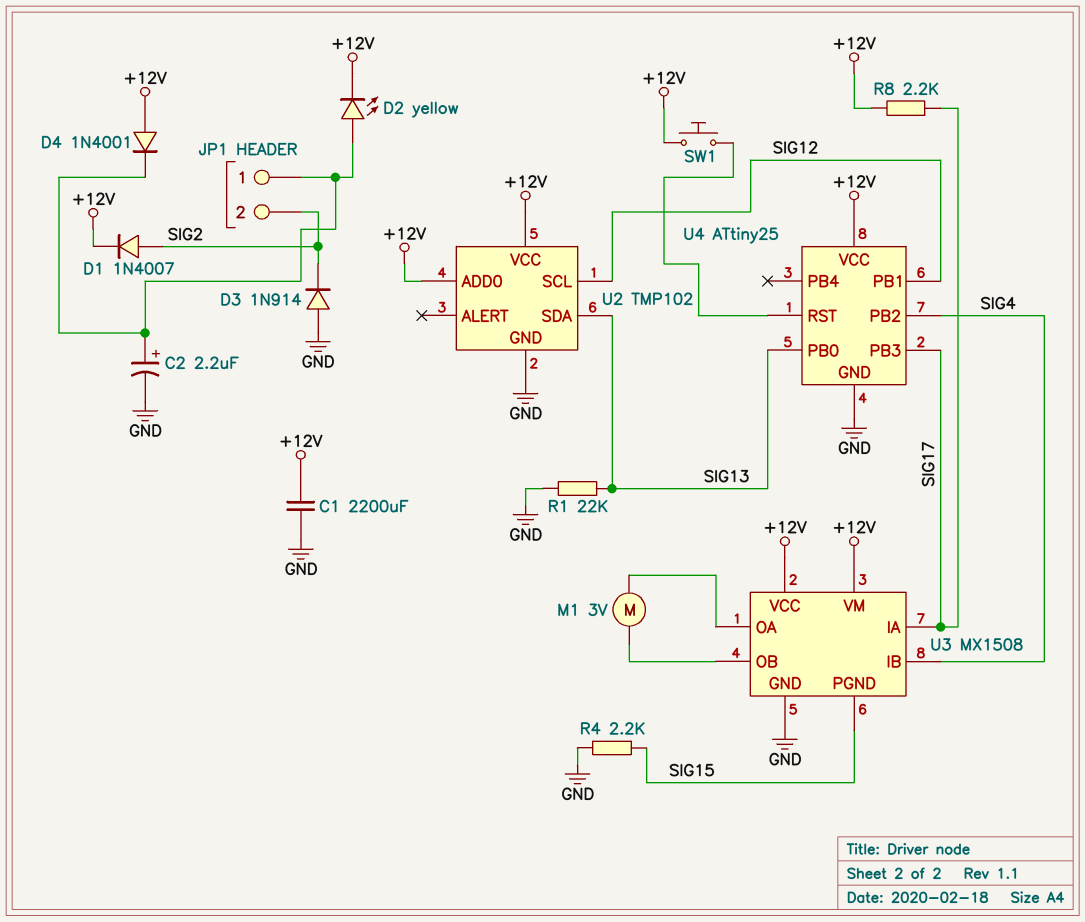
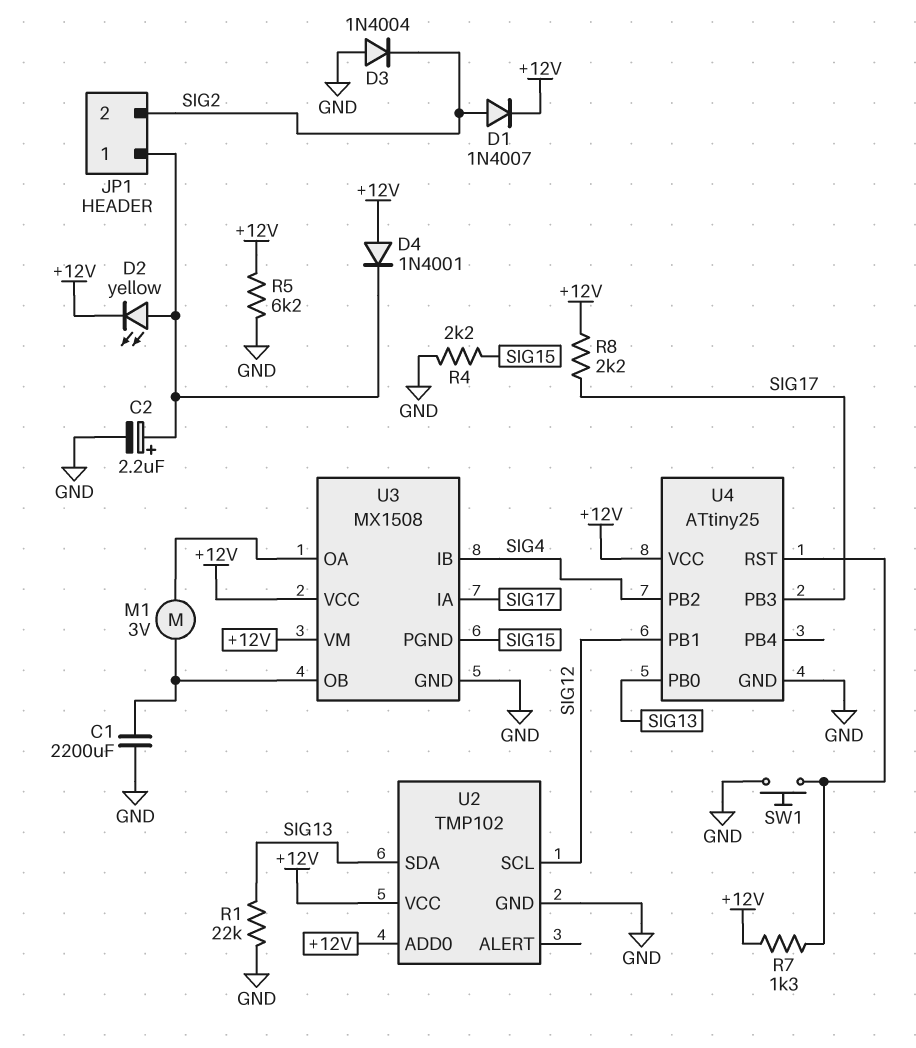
C1: 2200uF (+12V, GND) -> 2200uF (GND, U3/OB)
D3: diode 1N914 (A GND, K SIG2) -> diode 1N4004 (A GND, K SIG2)
R5: none -> 6.2k (+12V, GND)
R7: none -> 1.3k (+12V, U4/RST)
SW1: button (+12V, U4/RST) -> button (GND, U4/RST)

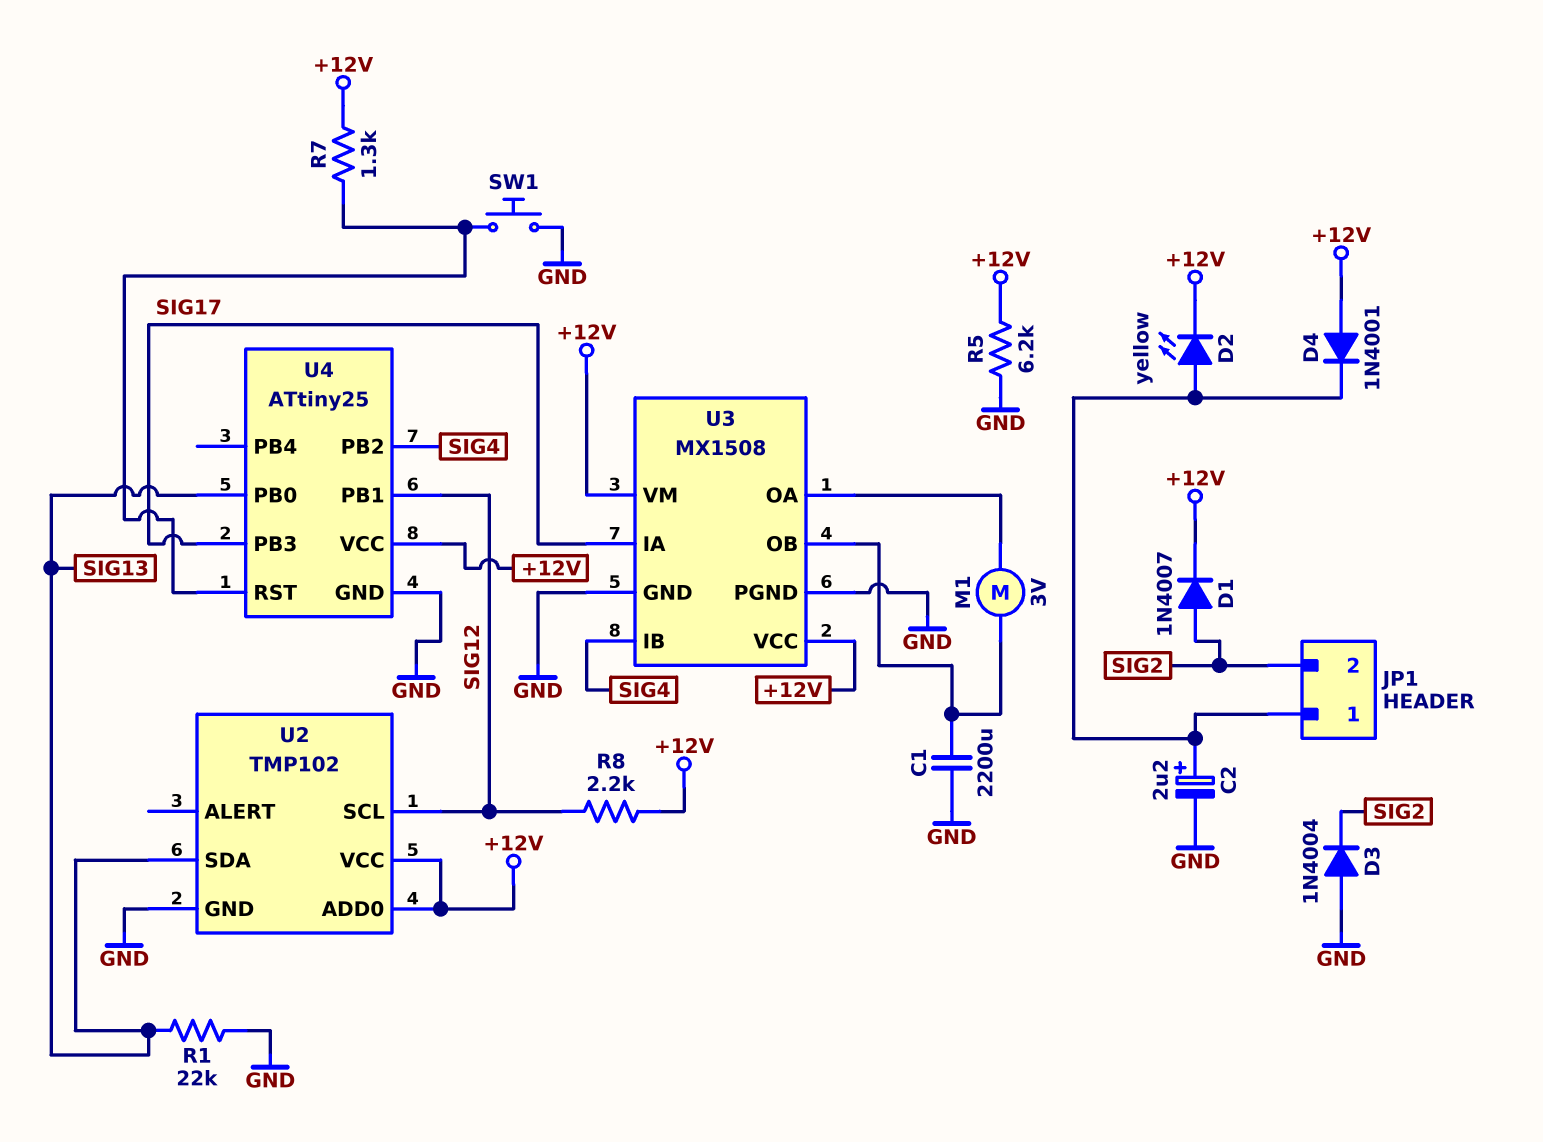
R4: 2.2k (GND, SIG15) -> none
R8: 2.2k (+12V, SIG17) -> 2.2k (+12V, SIG12)
U3 pin PGND: SIG15 -> GND

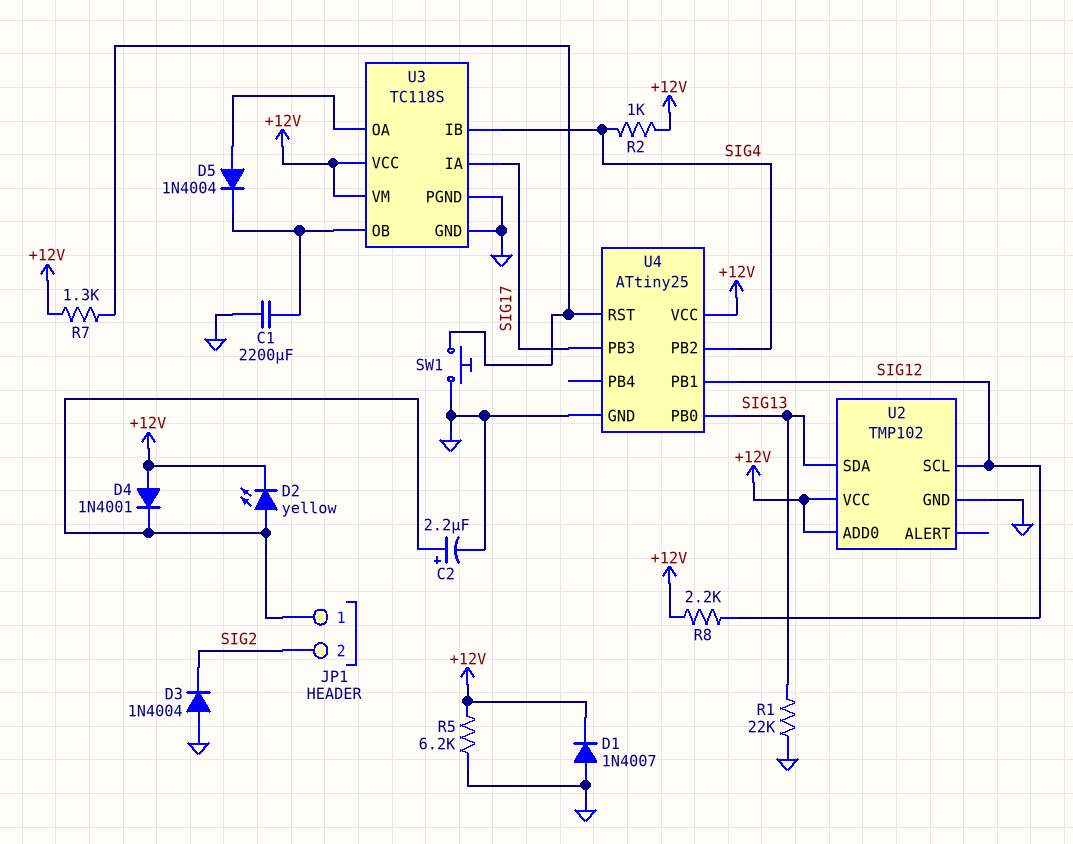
D1: diode 1N4007 (A SIG2, K +12V) -> diode 1N4007 (A GND, K +12V)
D5: none -> diode 1N4004 (A U3/OA, K U3/OB)
M1: motor 3V (U3/OA, U3/OB) -> none
R2: none -> 1k (+12V, SIG4)
U3: MX1508 -> TC118S

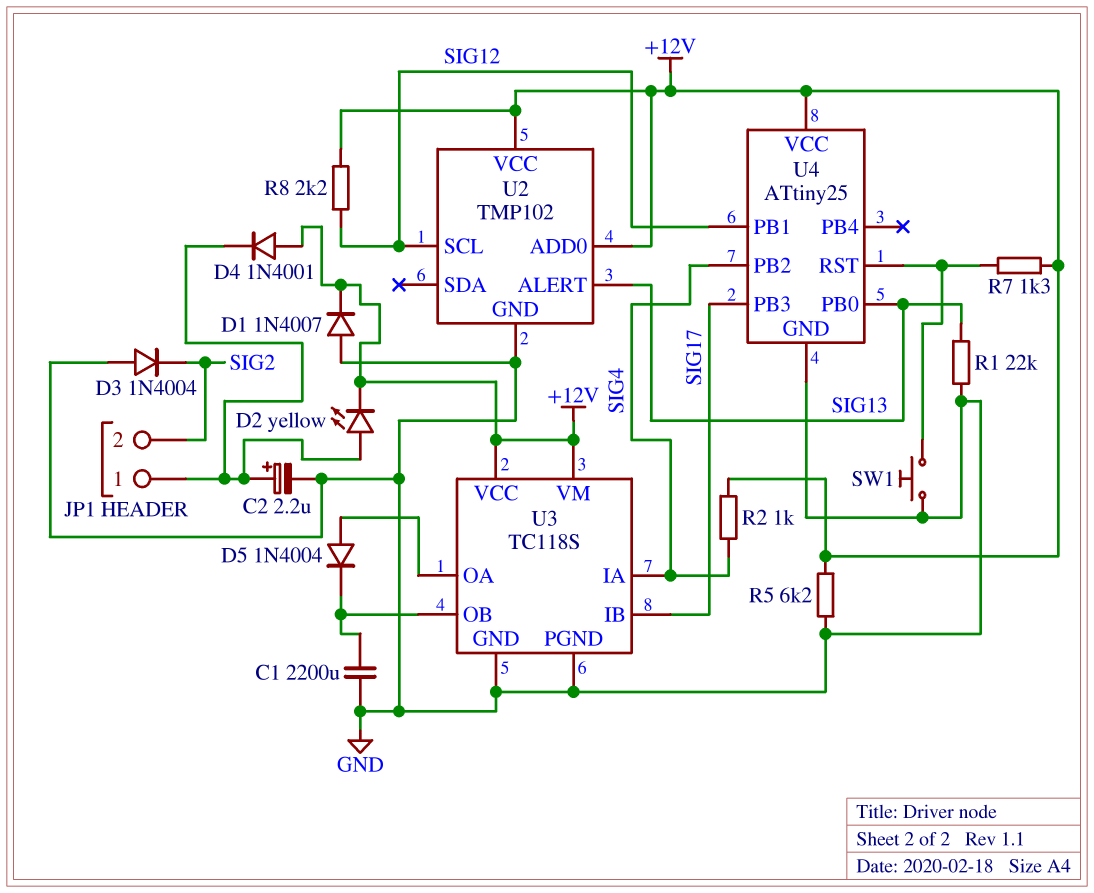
U2 pin ALERT: none -> SIG13
U2 pin SDA: SIG13 -> none
U3 pin IA: SIG17 -> SIG4
U3 pin IB: SIG4 -> SIG17

